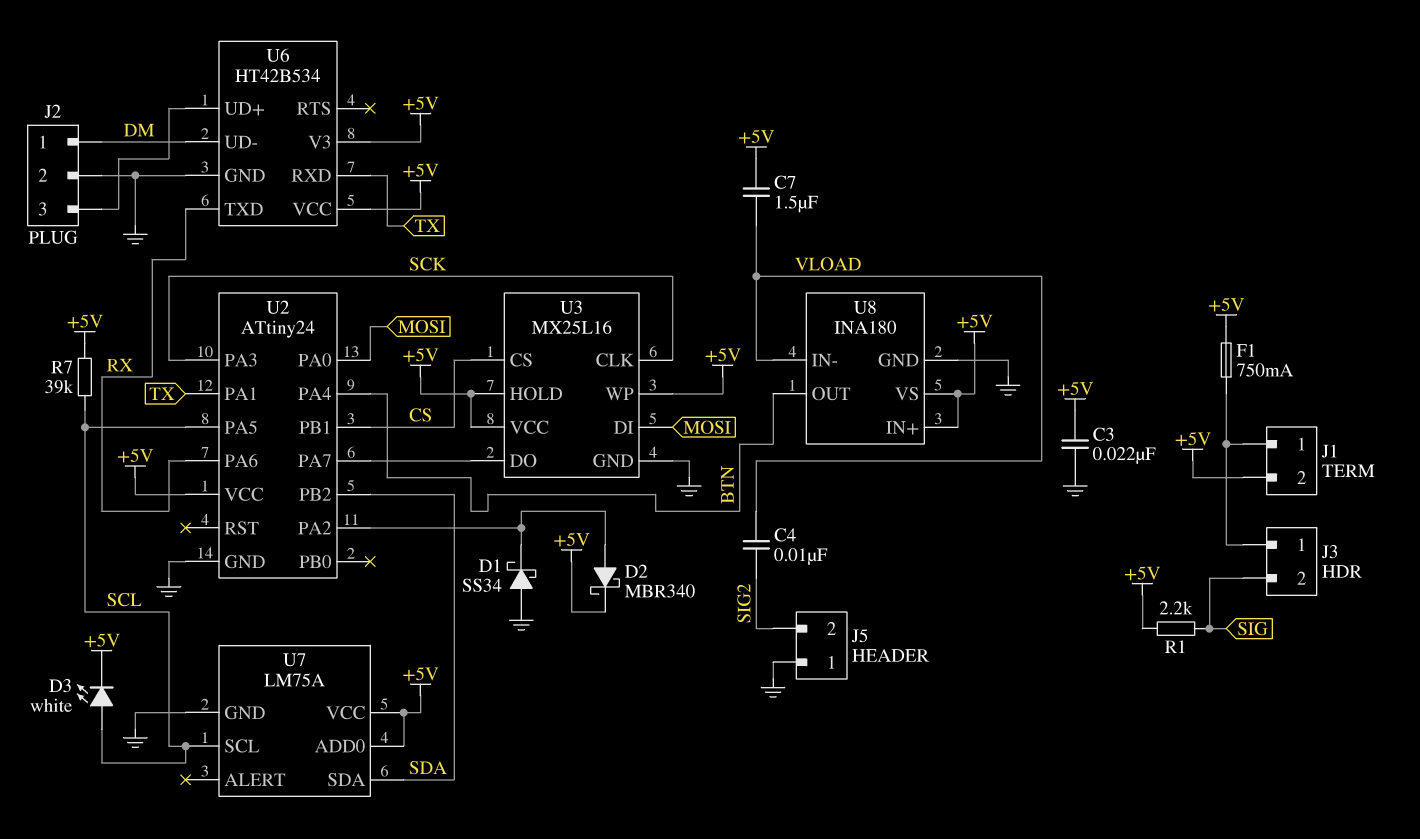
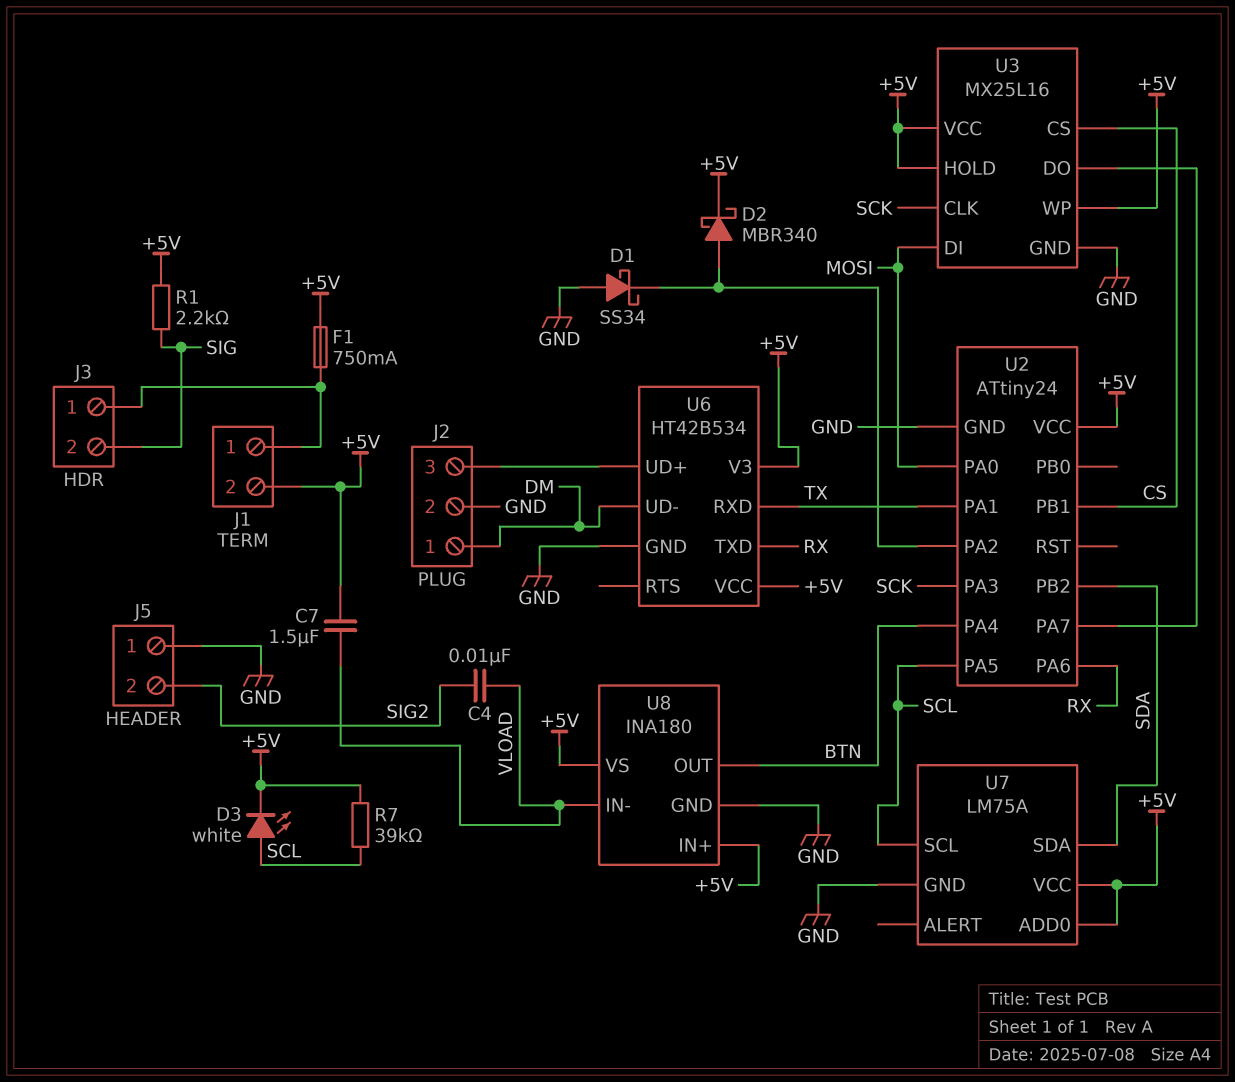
C3: 22nF (+5V, GND) -> none

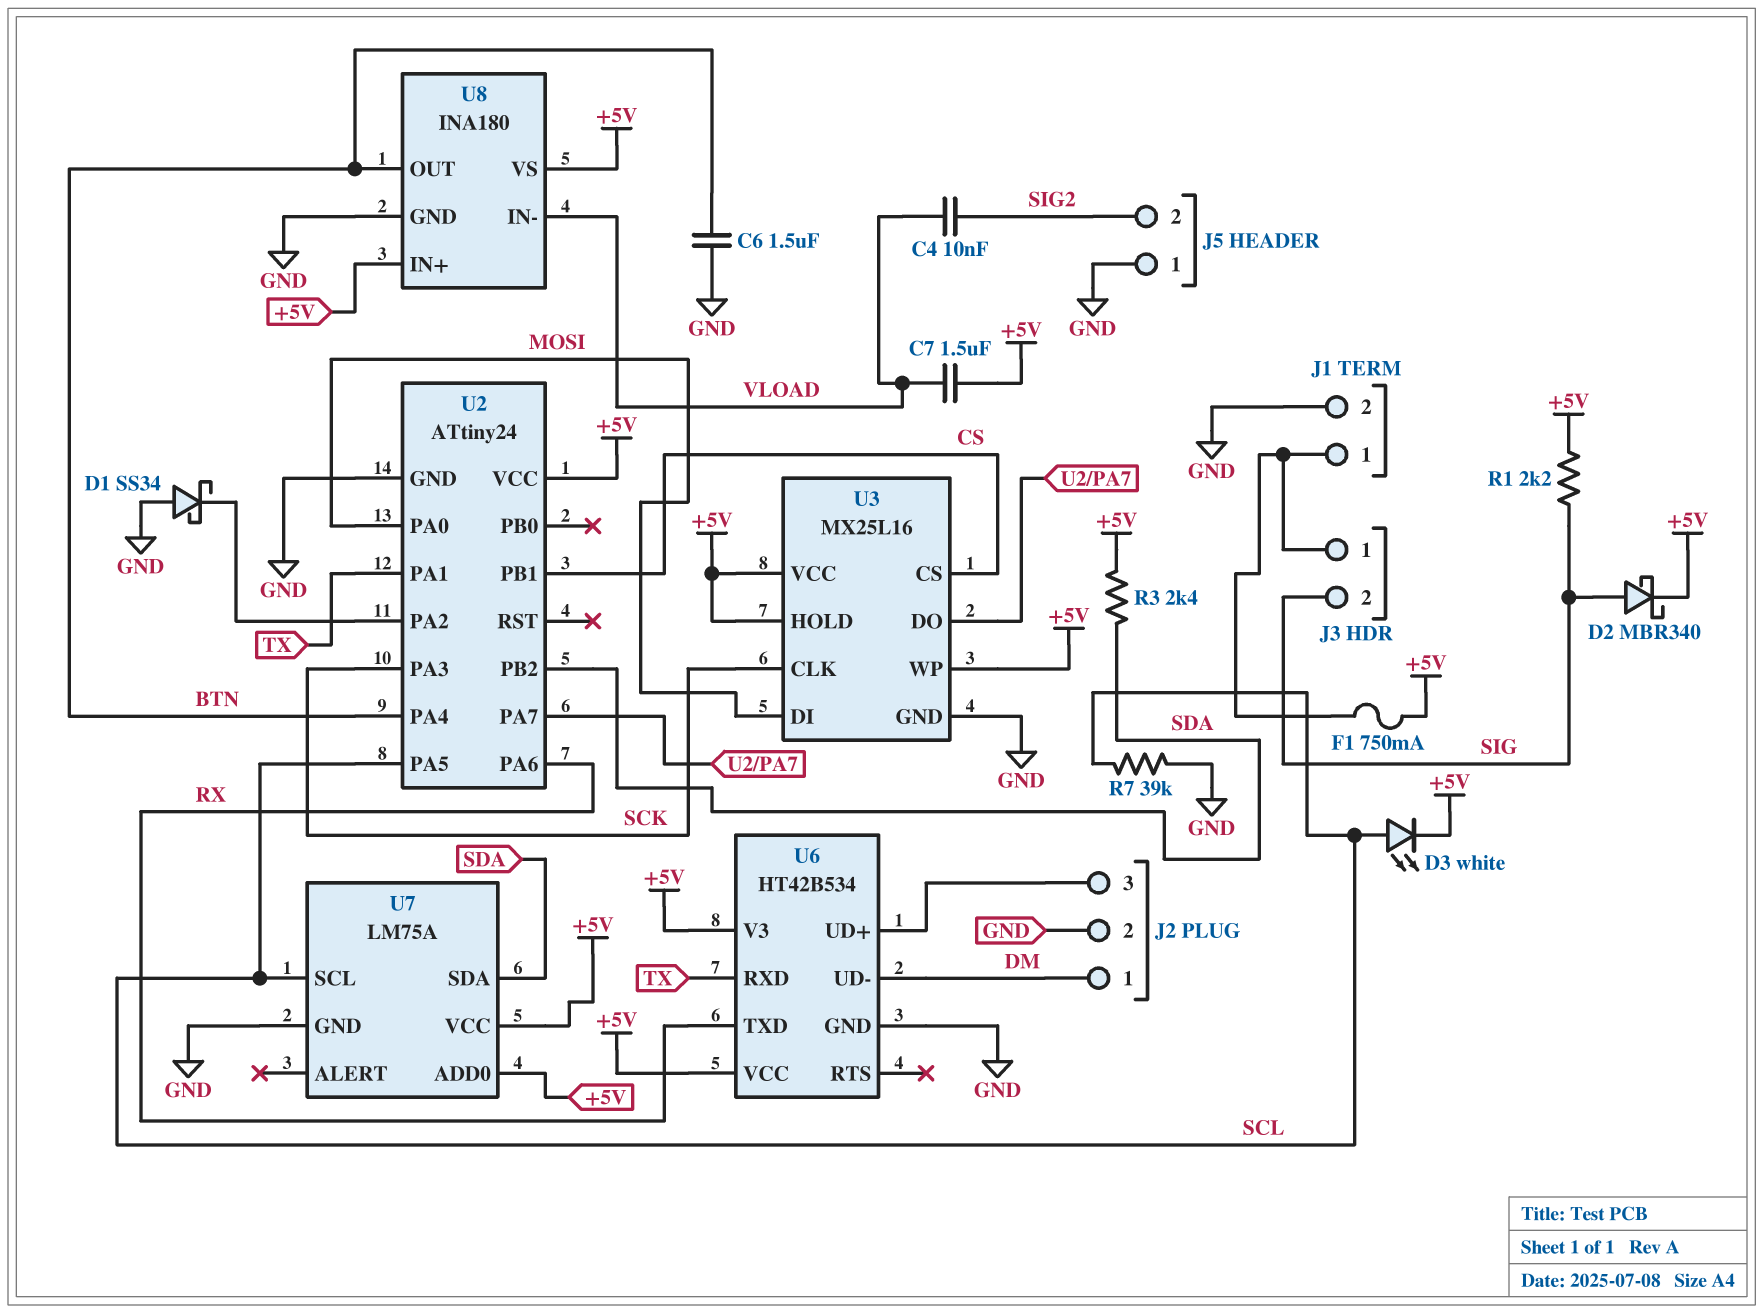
C6: none -> 1.5uF (BTN, GND)
D2: schottky MBR340 (A U2/PA2, K +5V) -> schottky MBR340 (A SIG, K +5V)
J1 pin 2: +5V -> GND
R3: none -> 2.4k (+5V, SDA)
R7: 39k (+5V, SCL) -> 39k (GND, SCL)

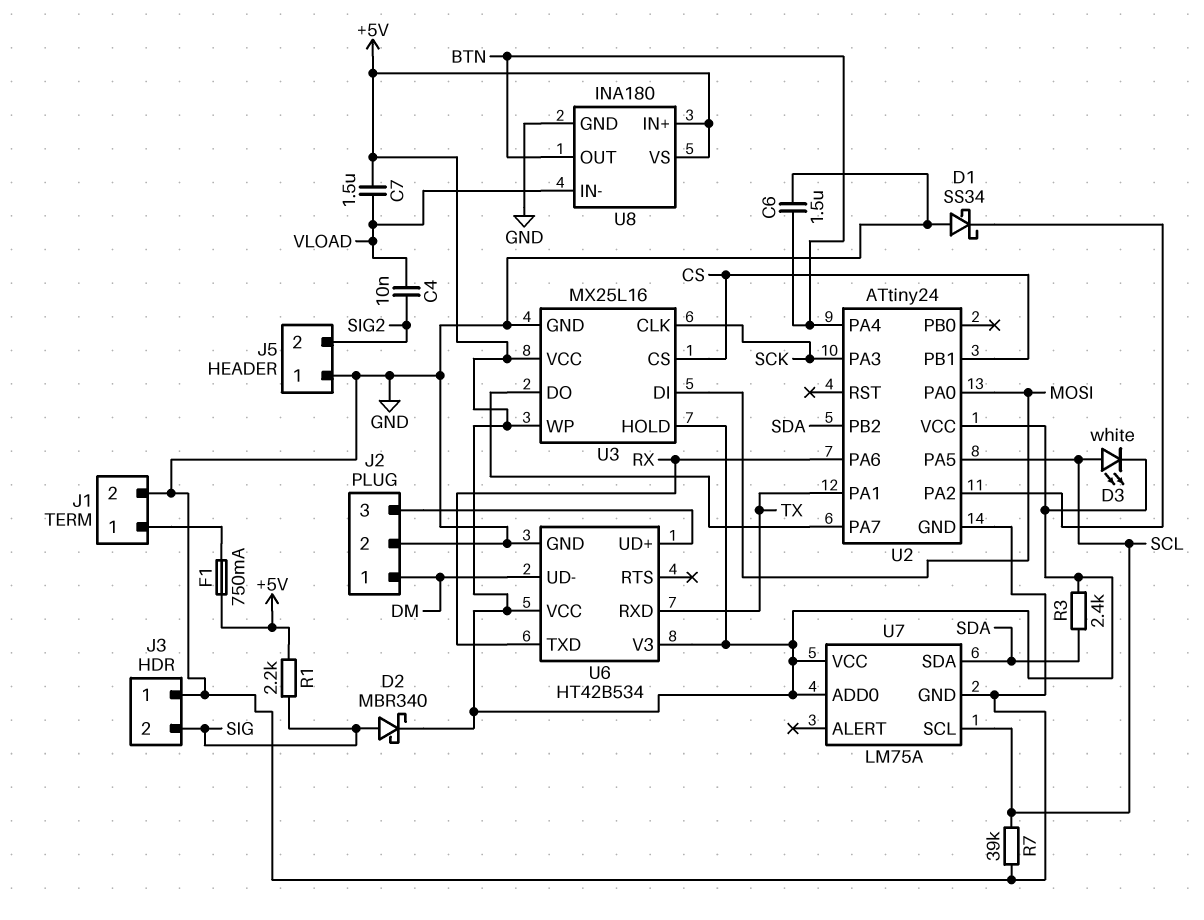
J3 pin 1: J1/1 -> GND

